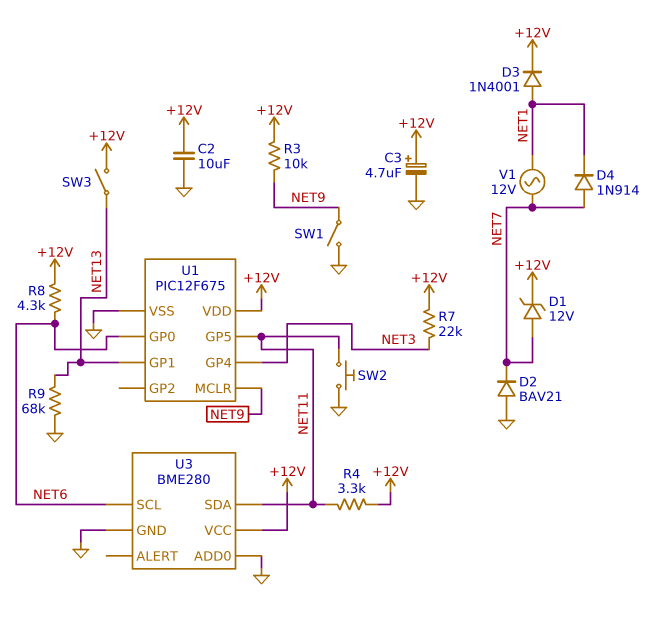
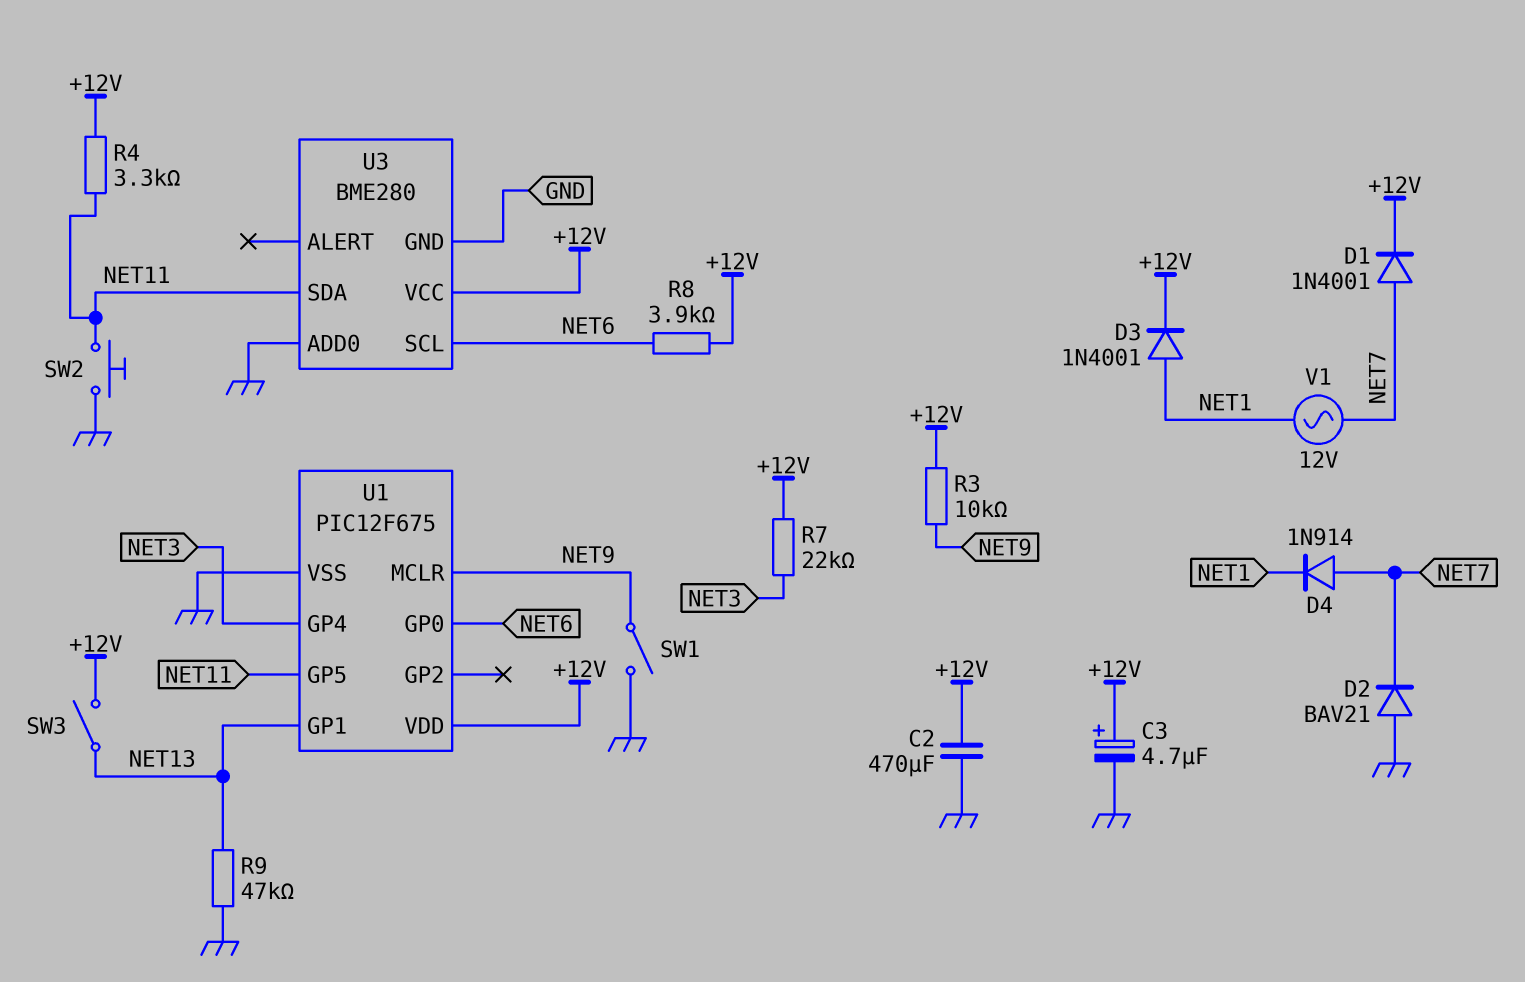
C2: 10uF (+12V, GND) -> 470uF (+12V, GND)
D1: zener 12V (A NET7, K +12V) -> diode 1N4001 (A NET7, K +12V)
R8: 4.3k (+12V, NET6) -> 3.9k (+12V, NET6)
R9: 68k (GND, NET13) -> 47k (GND, NET13)

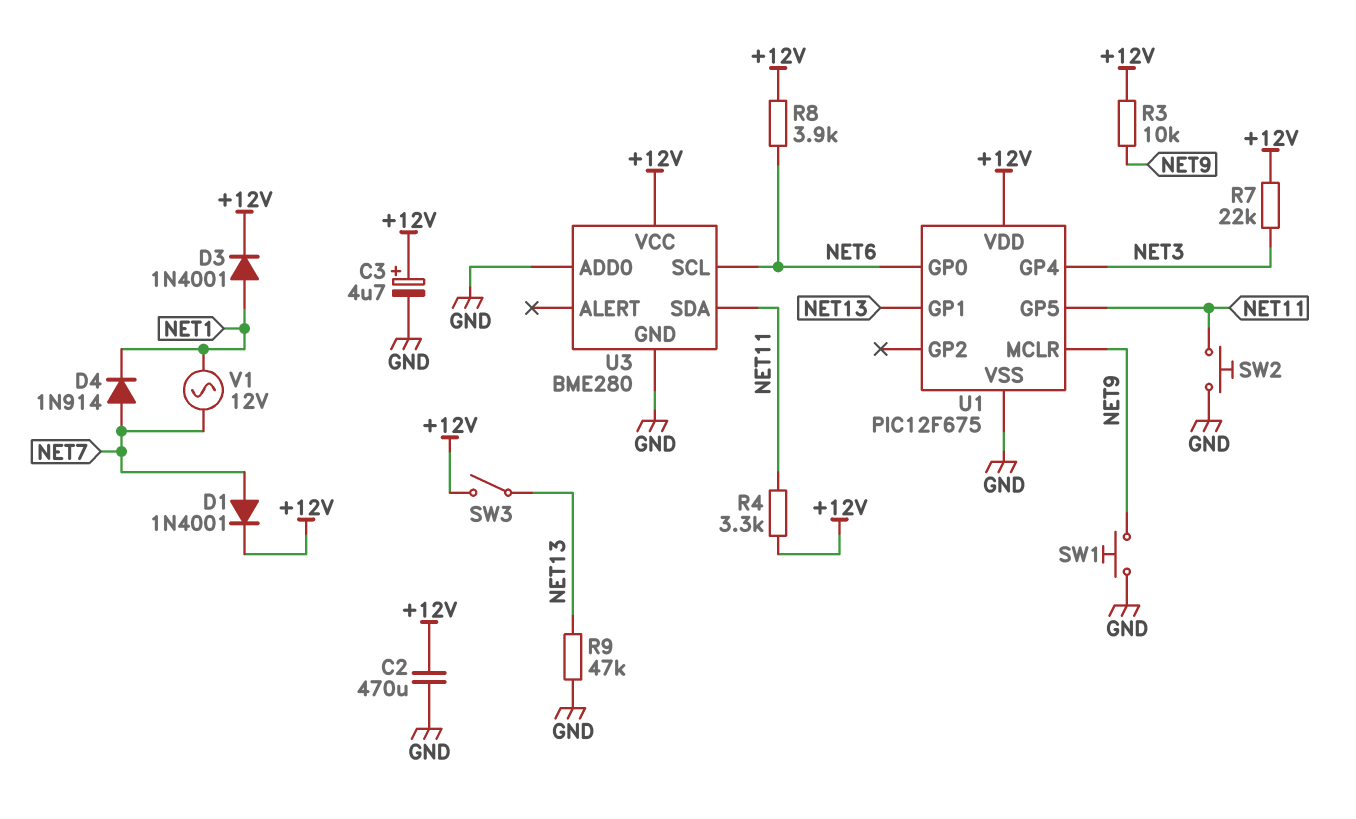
D2: diode BAV21 (A GND, K NET7) -> none
SW1: switch (GND, NET9) -> button (GND, NET9)

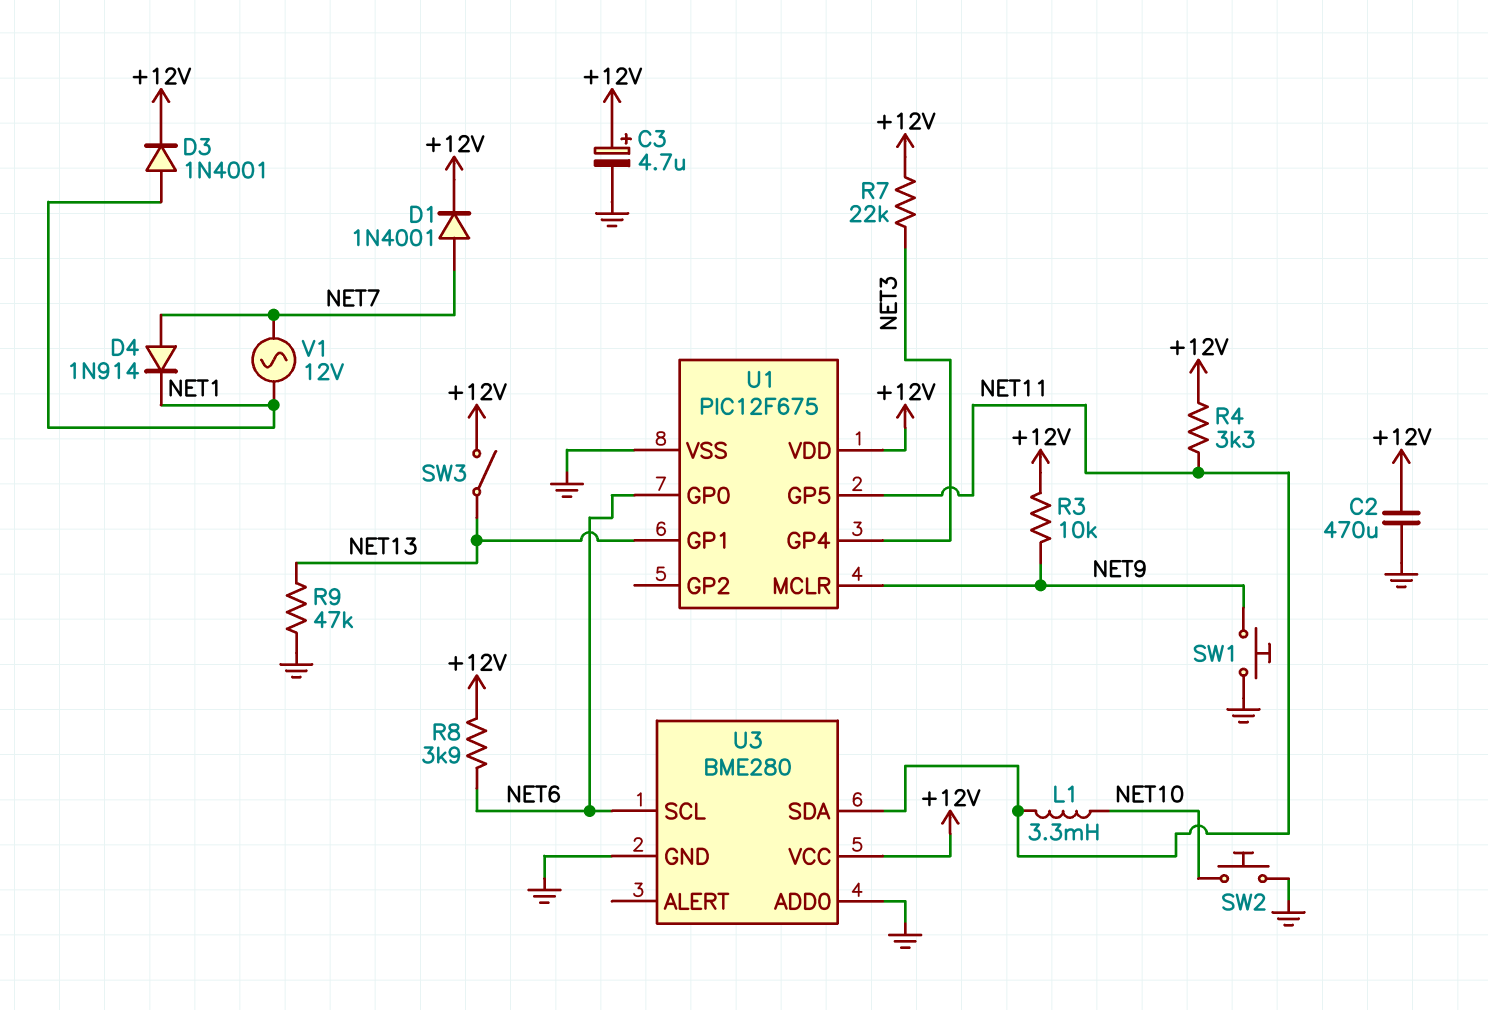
L1: none -> 3.3mH (NET10, NET11)
SW2: button (GND, NET11) -> button (GND, NET10)

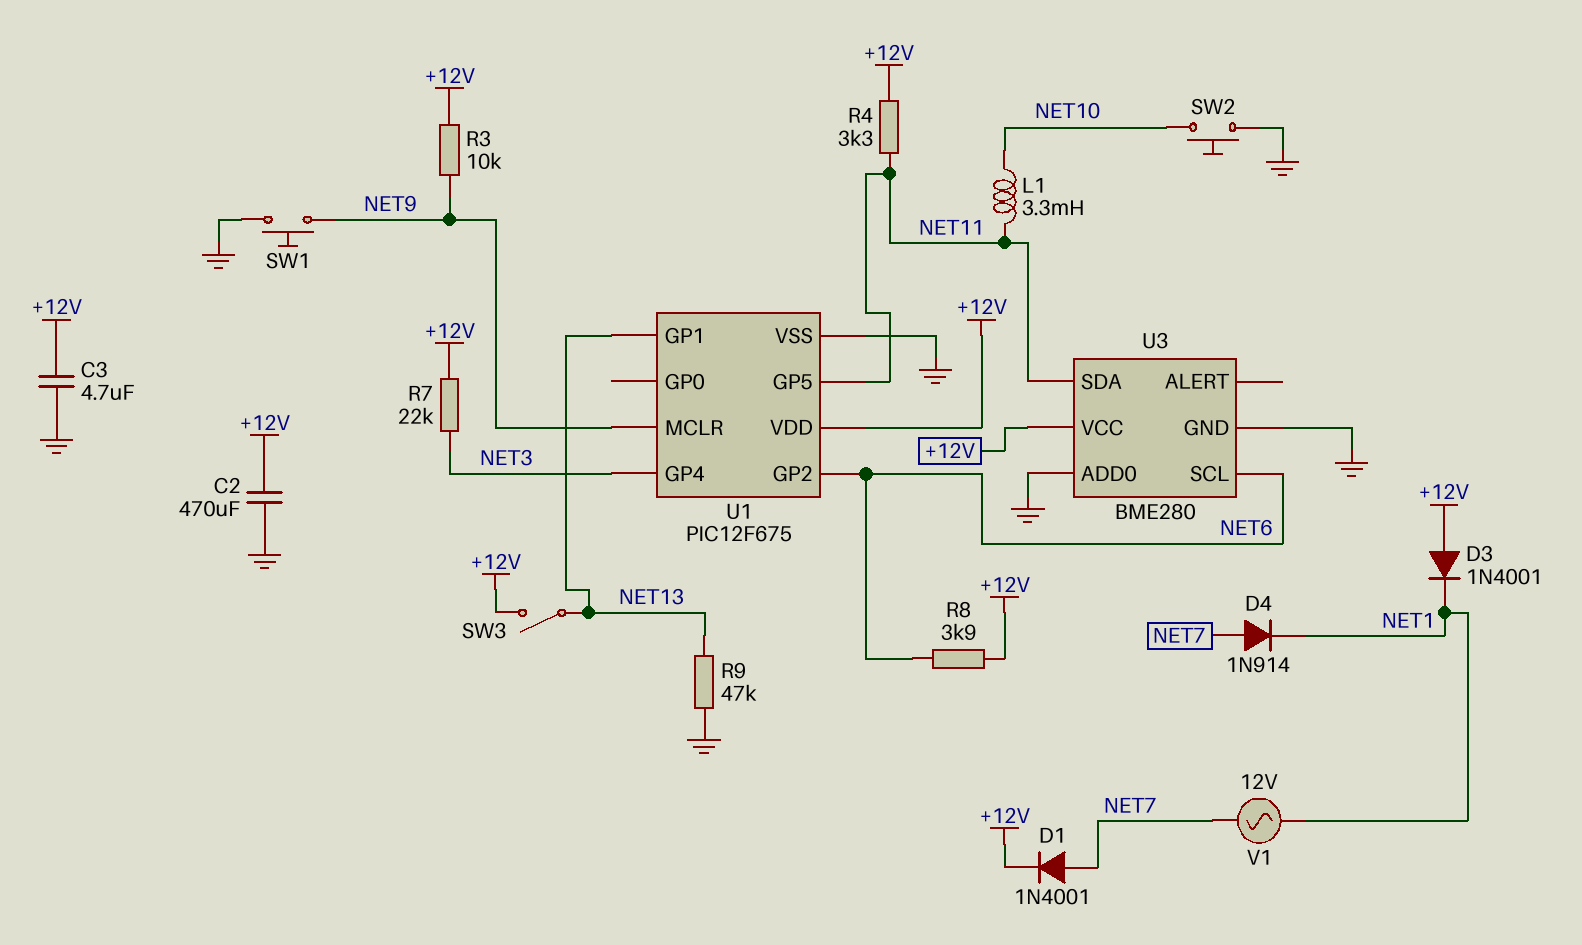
C3: 4.7uF (plus +12V, minus GND) -> 4.7uF (+12V, GND)
D3: diode 1N4001 (A NET1, K +12V) -> diode 1N4001 (A +12V, K NET1)
U1 pin GP0: NET6 -> none
U1 pin GP2: none -> NET6

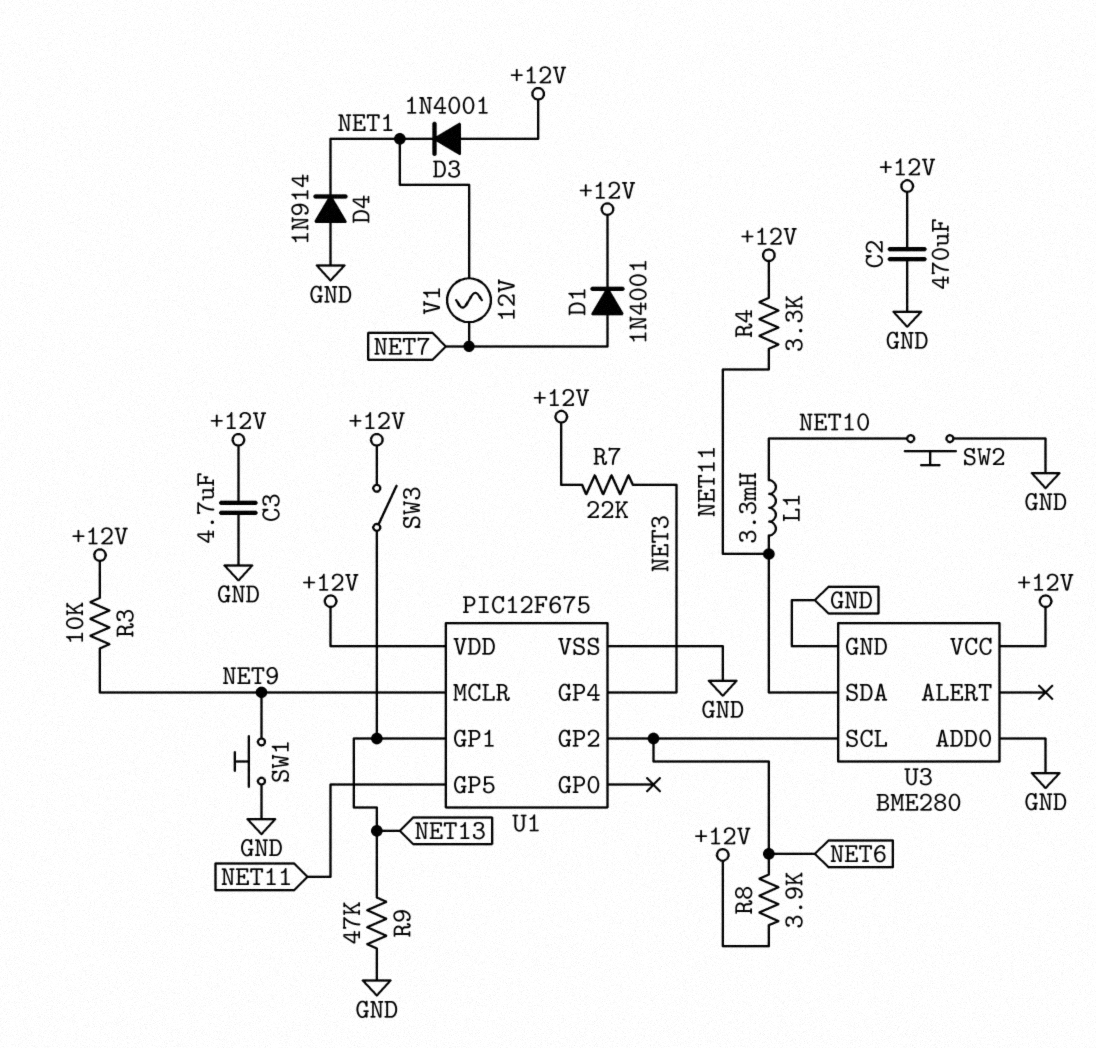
D4: diode 1N914 (A NET7, K NET1) -> diode 1N914 (A GND, K NET1)

